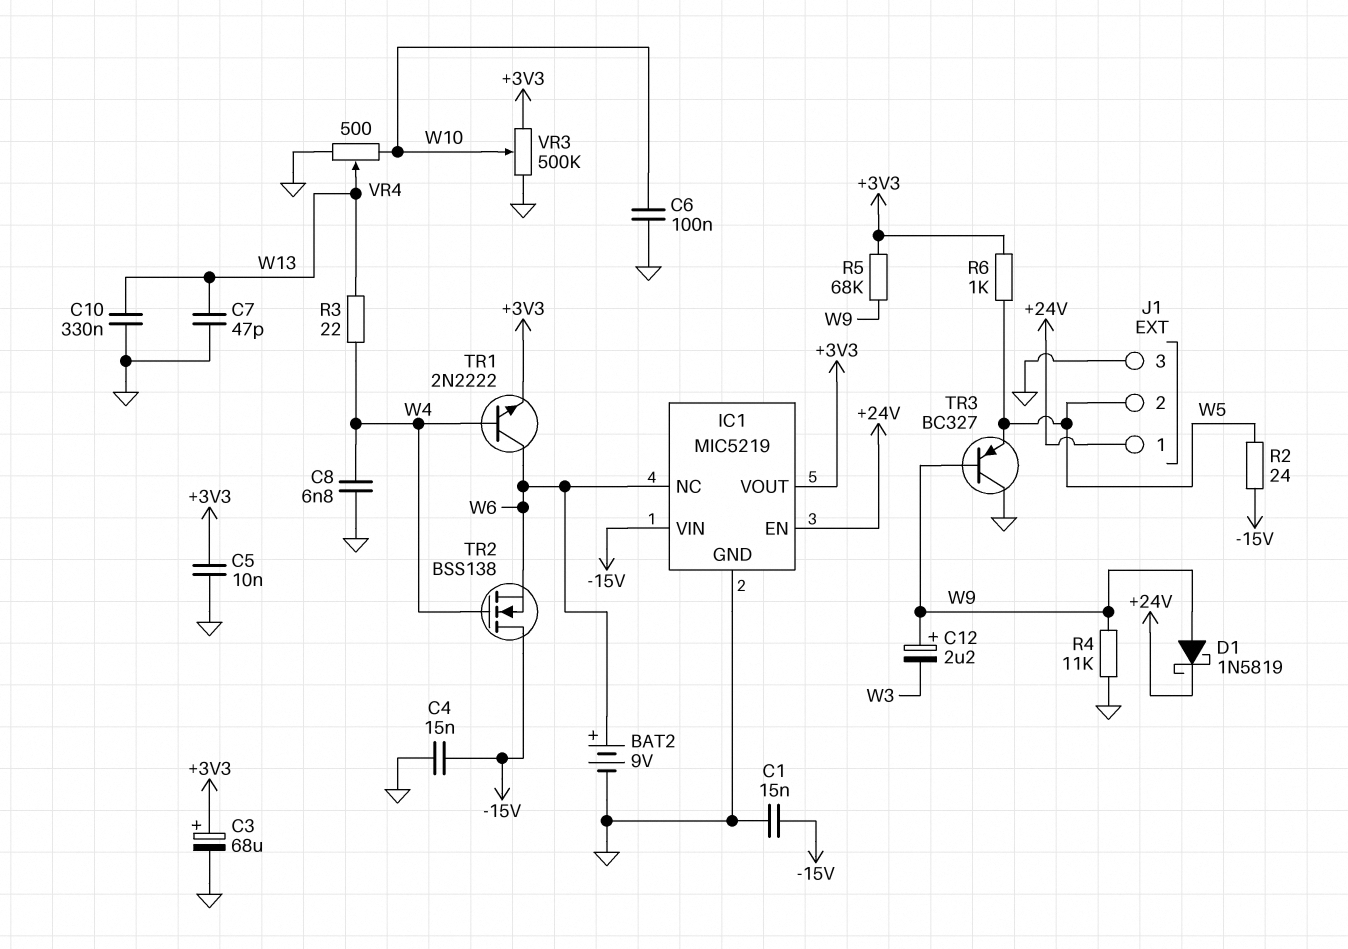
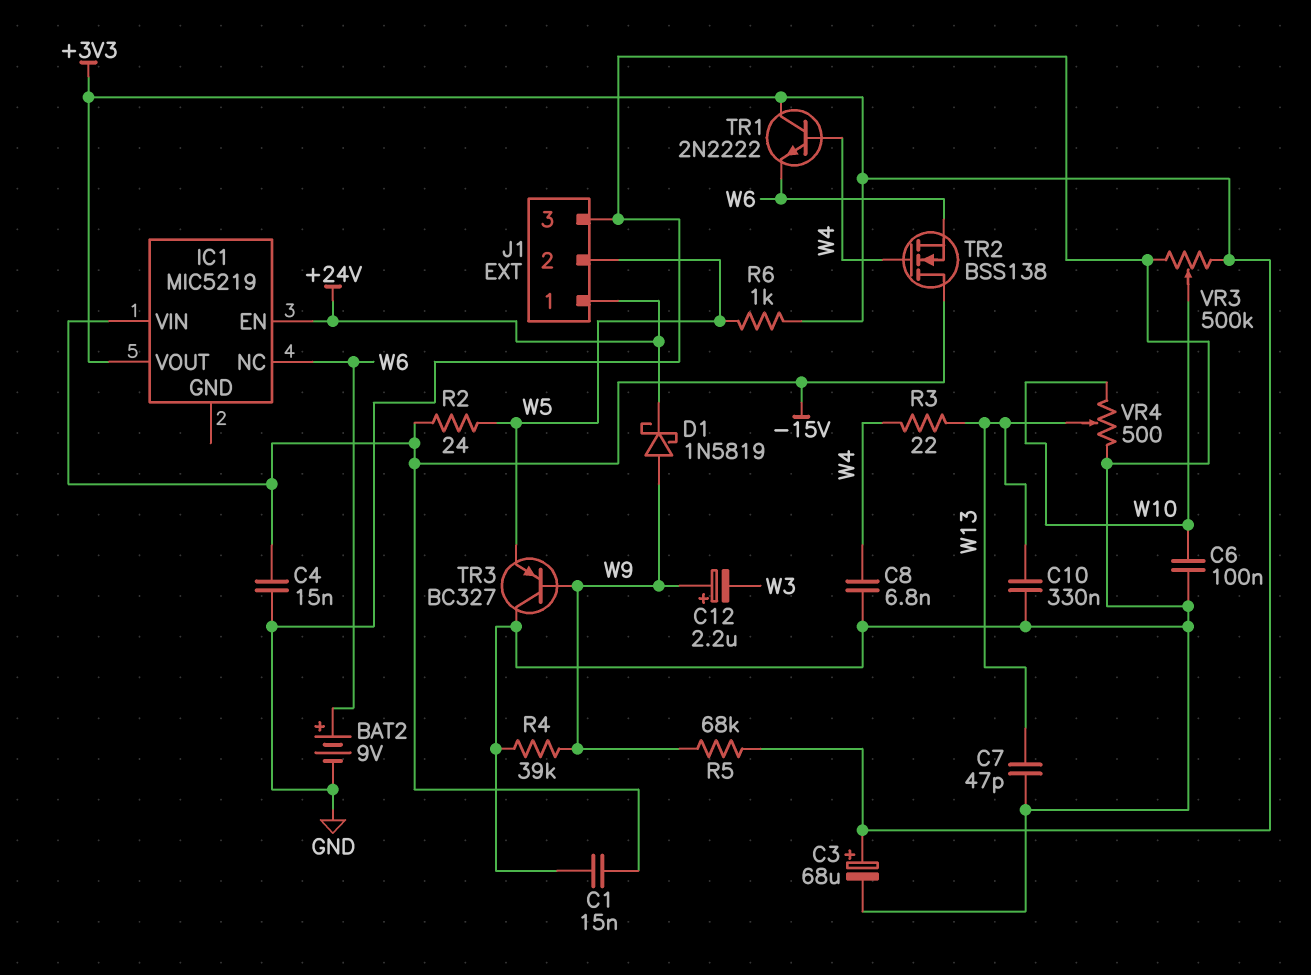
C5: 10nF (+3V3, GND) -> none
IC1 pin GND: GND -> none
R4: 11k (GND, W9) -> 39k (GND, W9)
TR1: NPN 2N2222 (B W4, C W6, E +3V3) -> NPN 2N2222 (B W4, C +3V3, E W6)

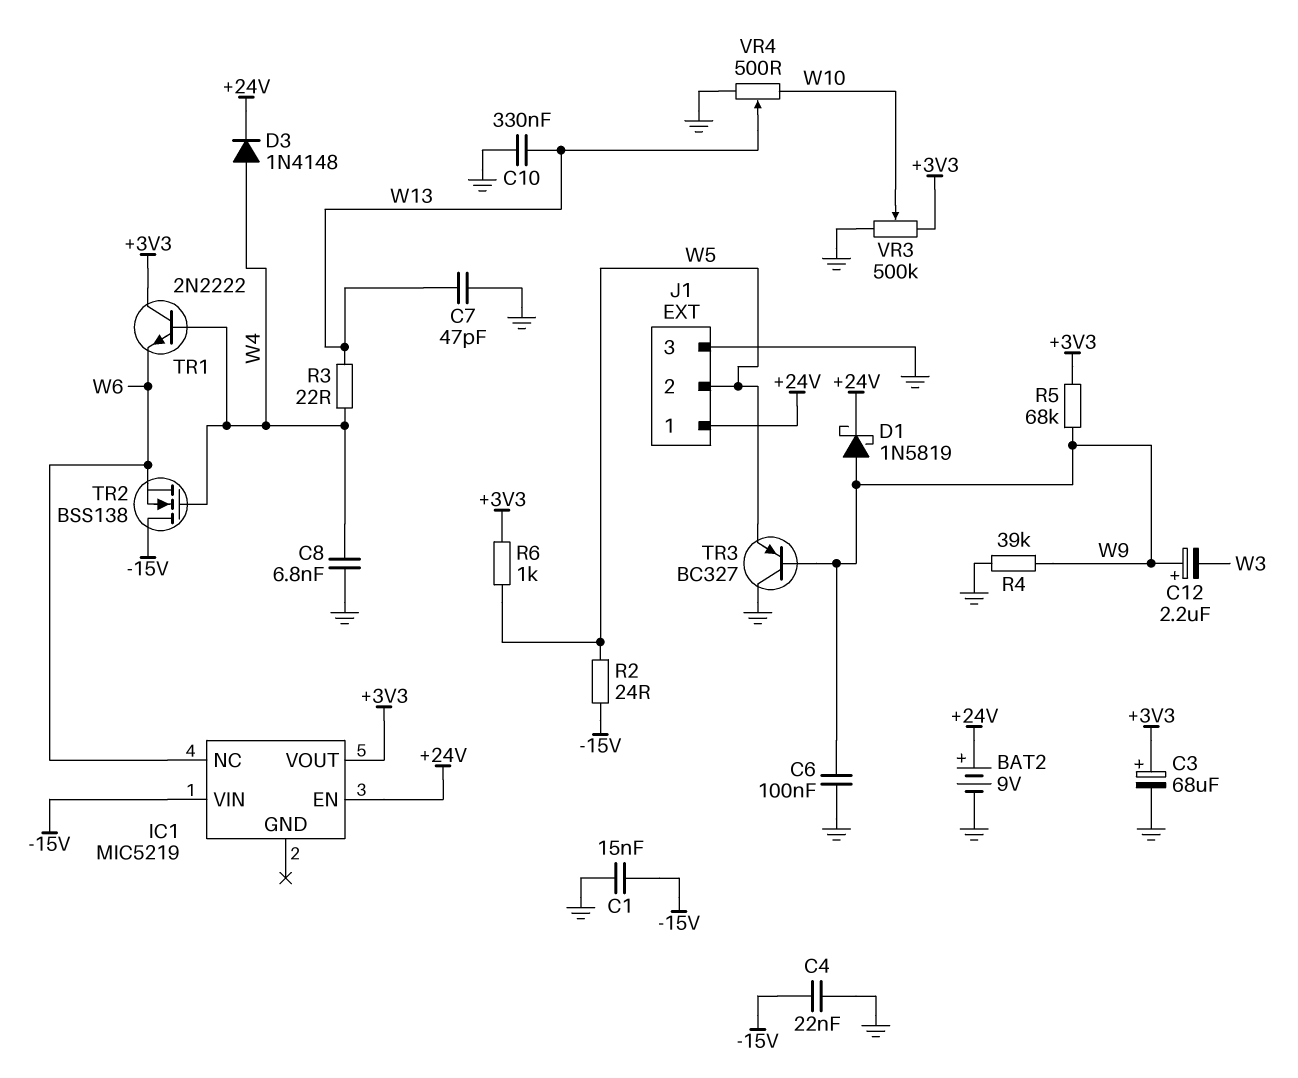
BAT2: 9V (plus W6, minus GND) -> 9V (plus +24V, minus GND)
C4: 15nF (-15V, GND) -> 22nF (-15V, GND)
C6: 100nF (GND, W10) -> 100nF (GND, W9)
D3: none -> diode 1N4148 (A W4, K +24V)

